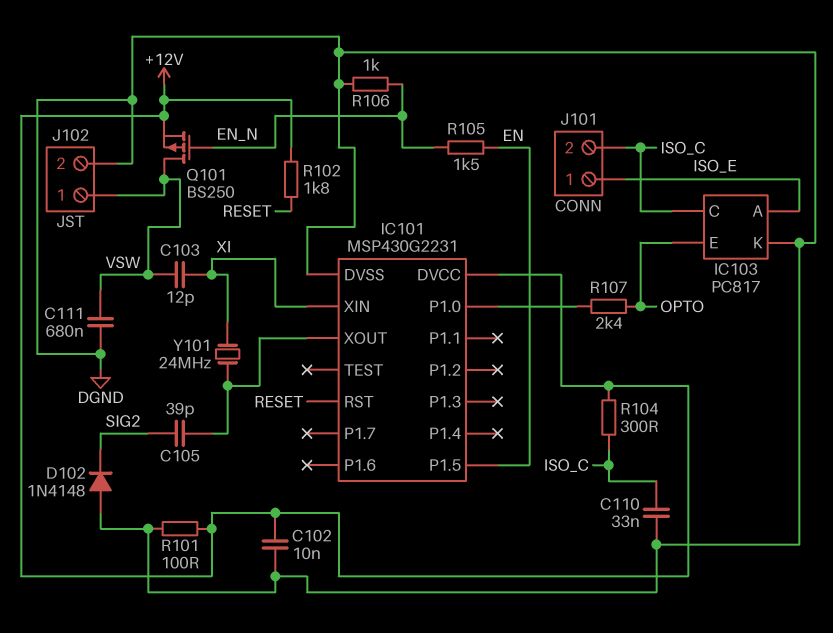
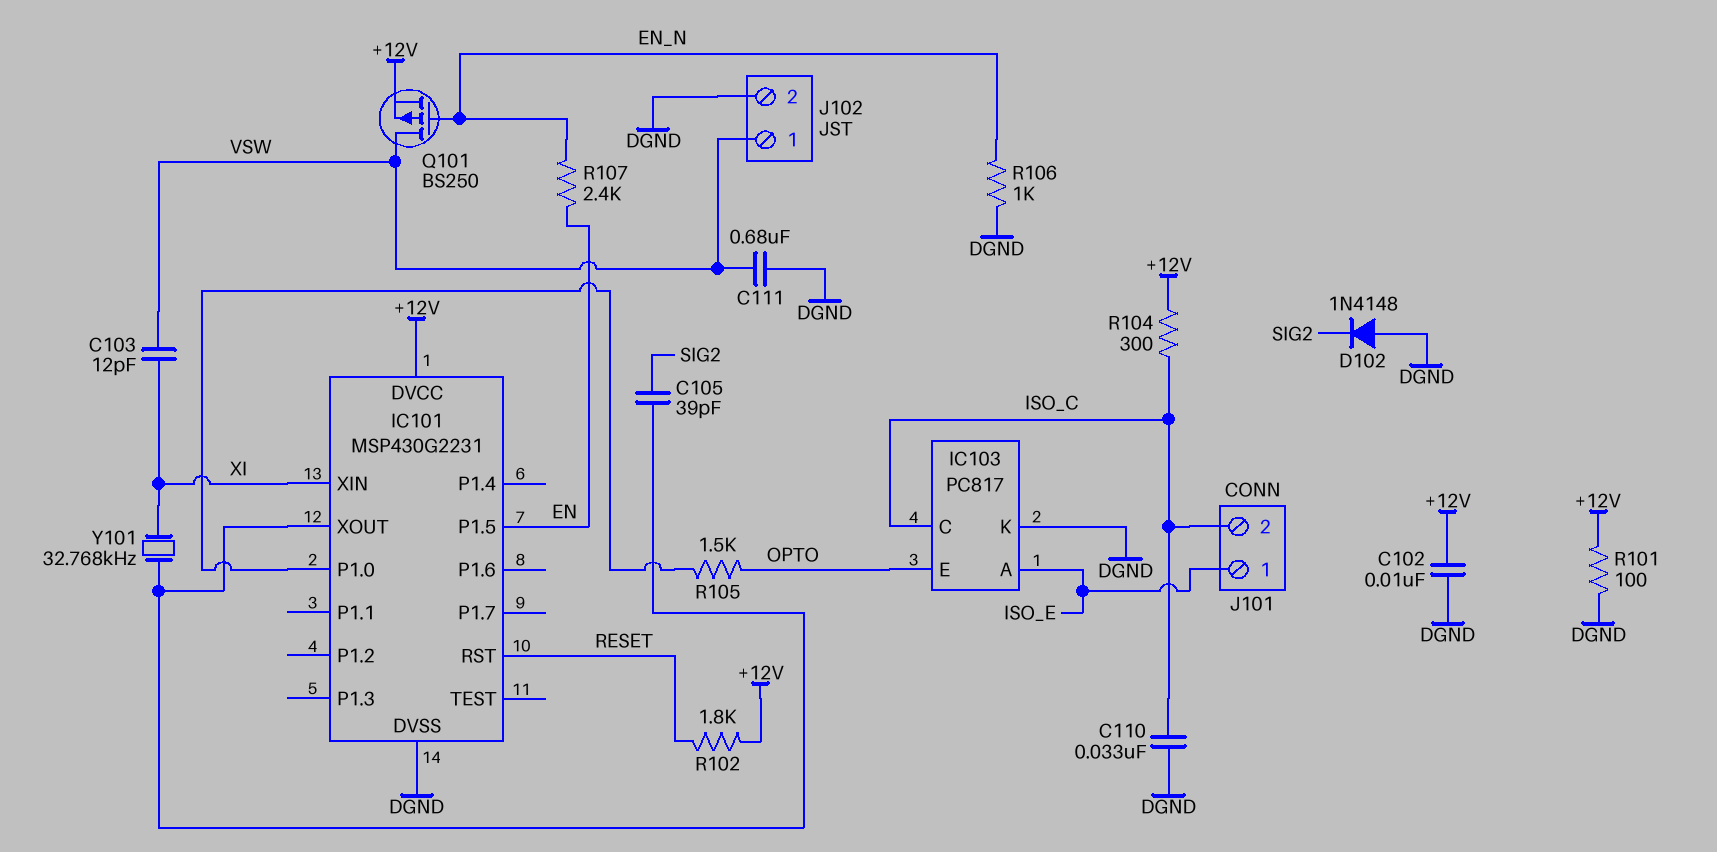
R105: 1.5k (EN, EN_N) -> 1.5k (IC101/P1.0, OPTO)
R107: 2.4k (IC101/P1.0, OPTO) -> 2.4k (EN, EN_N)
Y101: 24MHz (IC101/XOUT, XI) -> 32.768kHz (IC101/XOUT, XI)

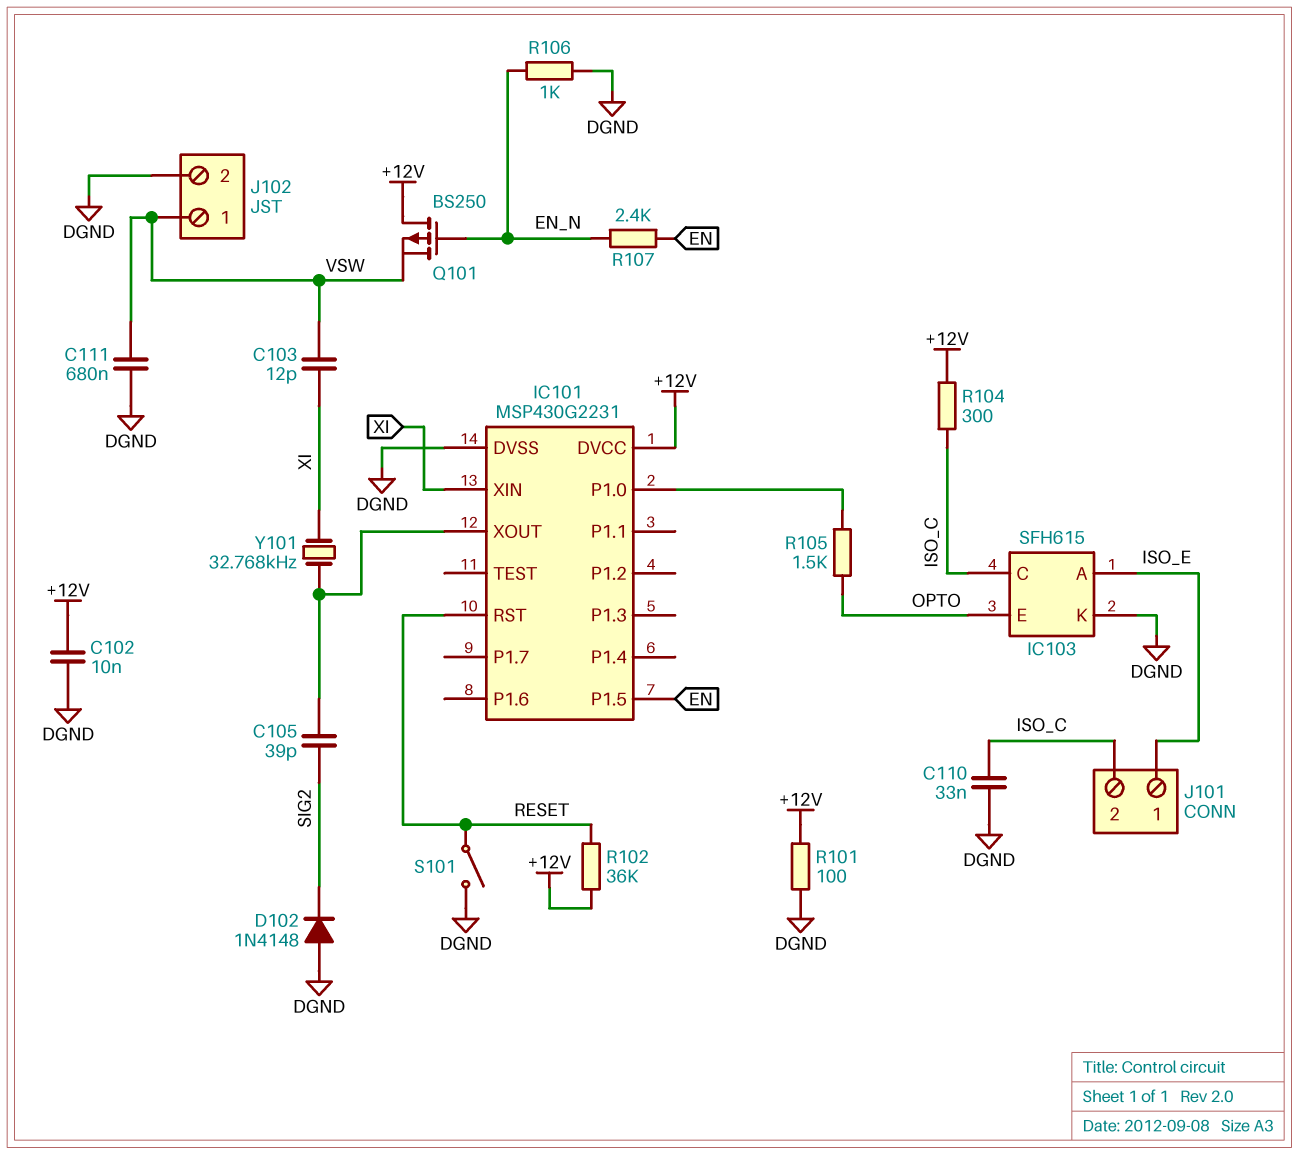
IC103: PC817 -> SFH615
Q101: PMOS BS250 (G EN_N, D VSW, S +12V) -> PMOS BS250 (G EN_N, D +12V, S VSW)
R102: 1.8k (+12V, RESET) -> 36k (+12V, RESET)
S101: none -> switch (DGND, RESET)

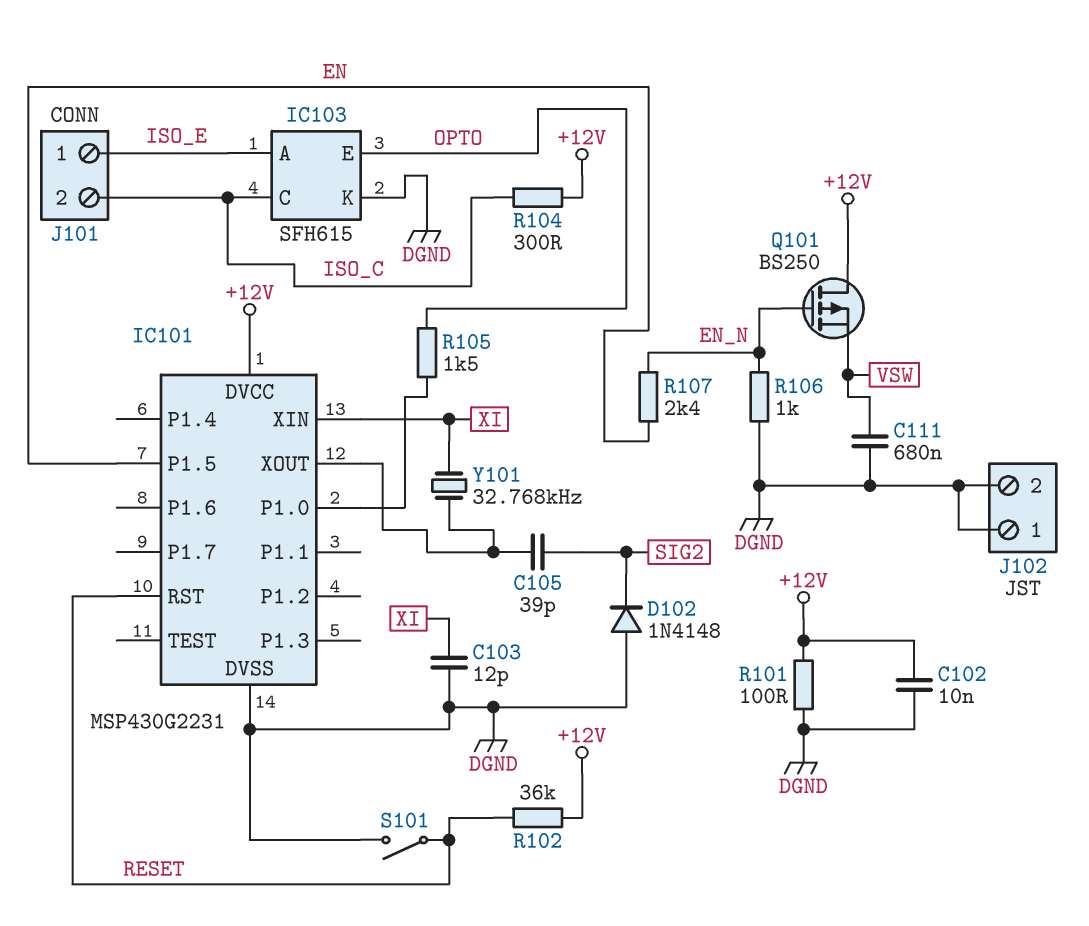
C103: 12pF (VSW, XI) -> 12pF (DGND, XI)
C110: 33nF (DGND, ISO_C) -> none
J102 pin 1: VSW -> DGND

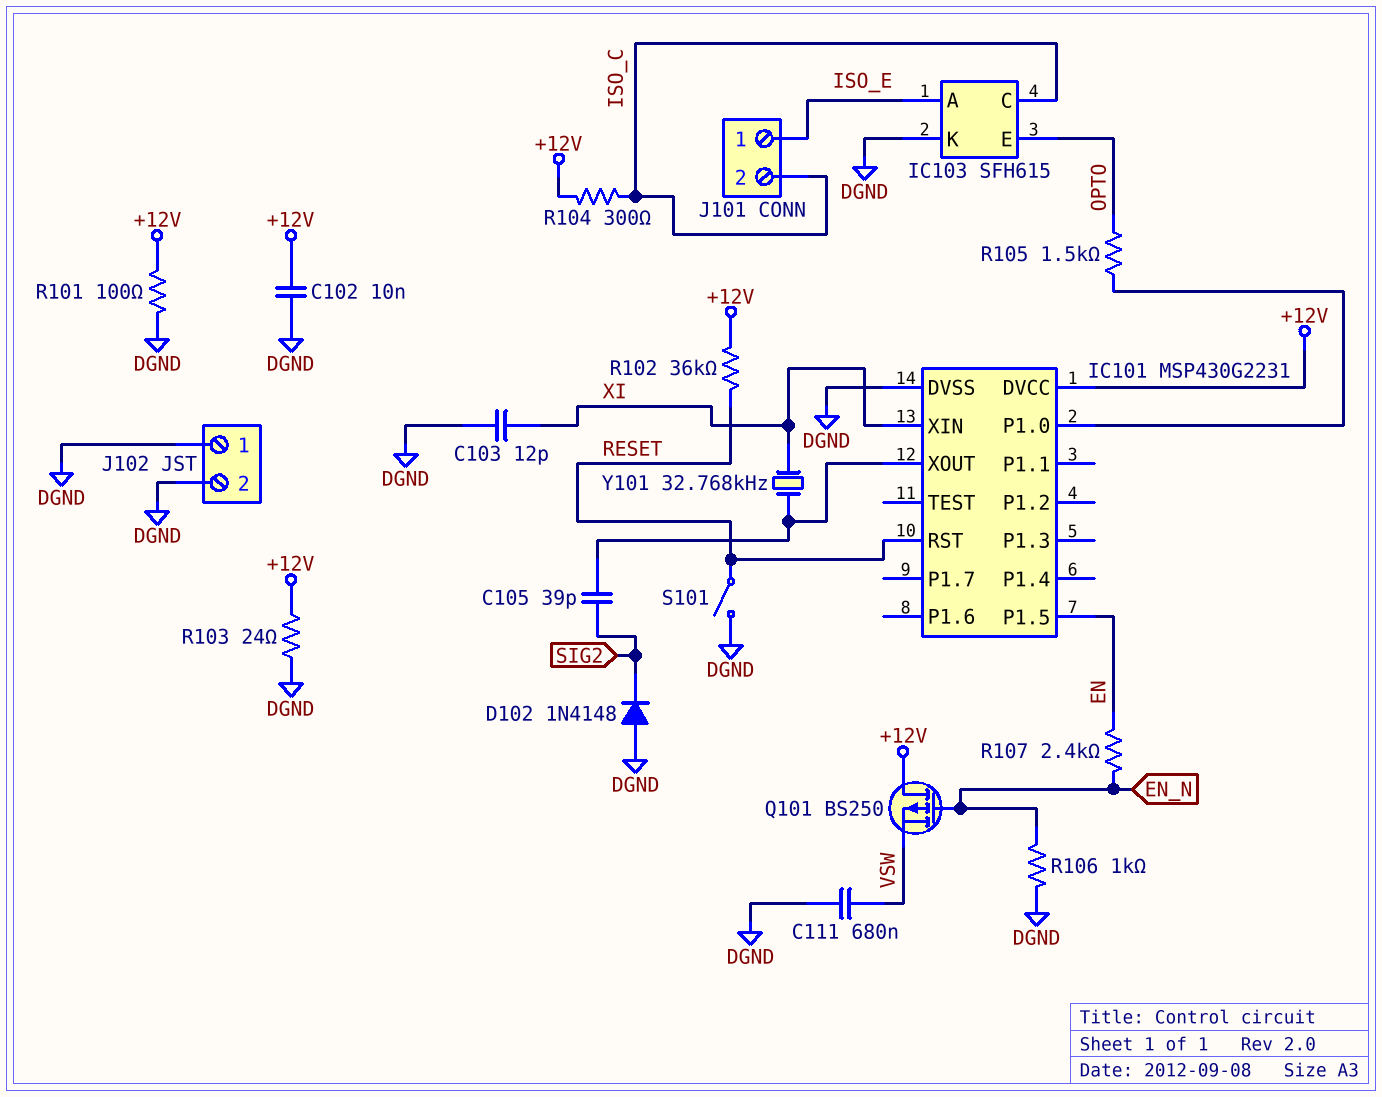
R103: none -> 24 (+12V, DGND)

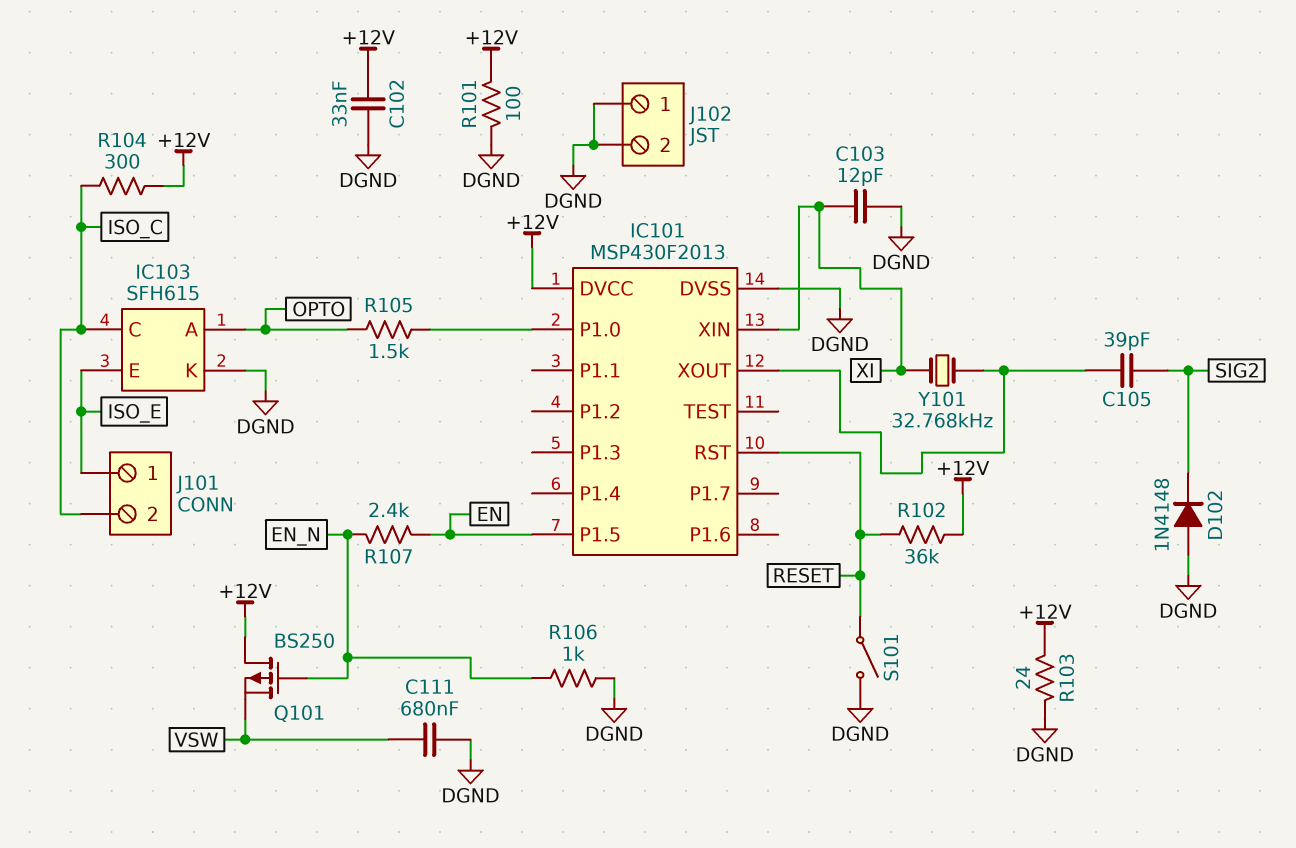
C102: 10nF (+12V, DGND) -> 33nF (+12V, DGND)
IC101: MSP430G2231 -> MSP430F2013
IC103 pin A: ISO_E -> OPTO
IC103 pin E: OPTO -> ISO_E

